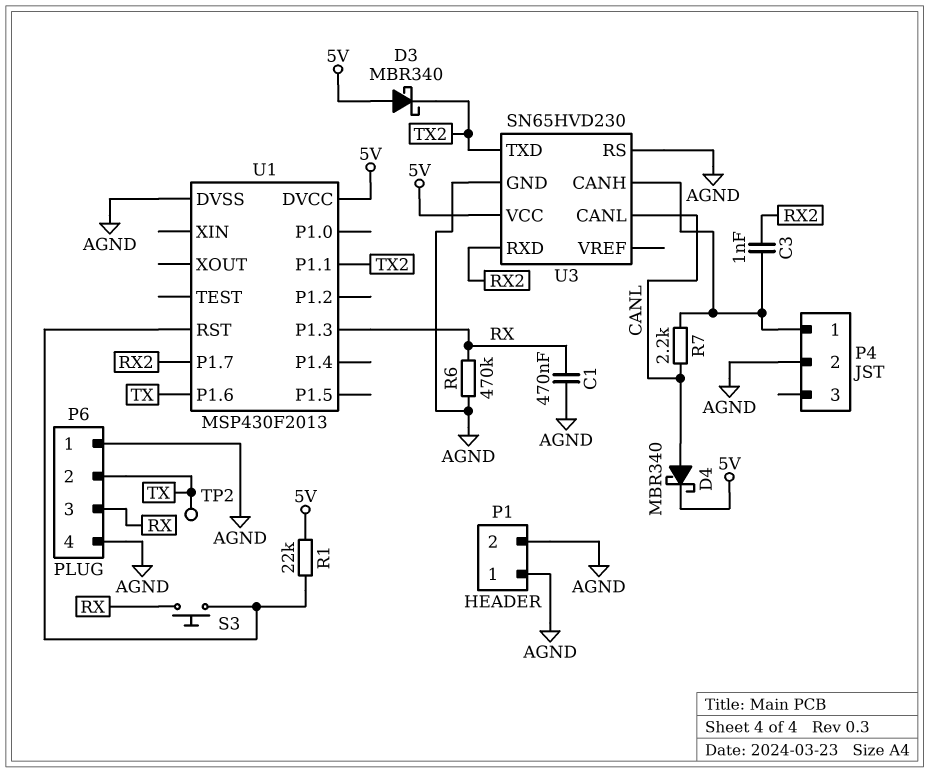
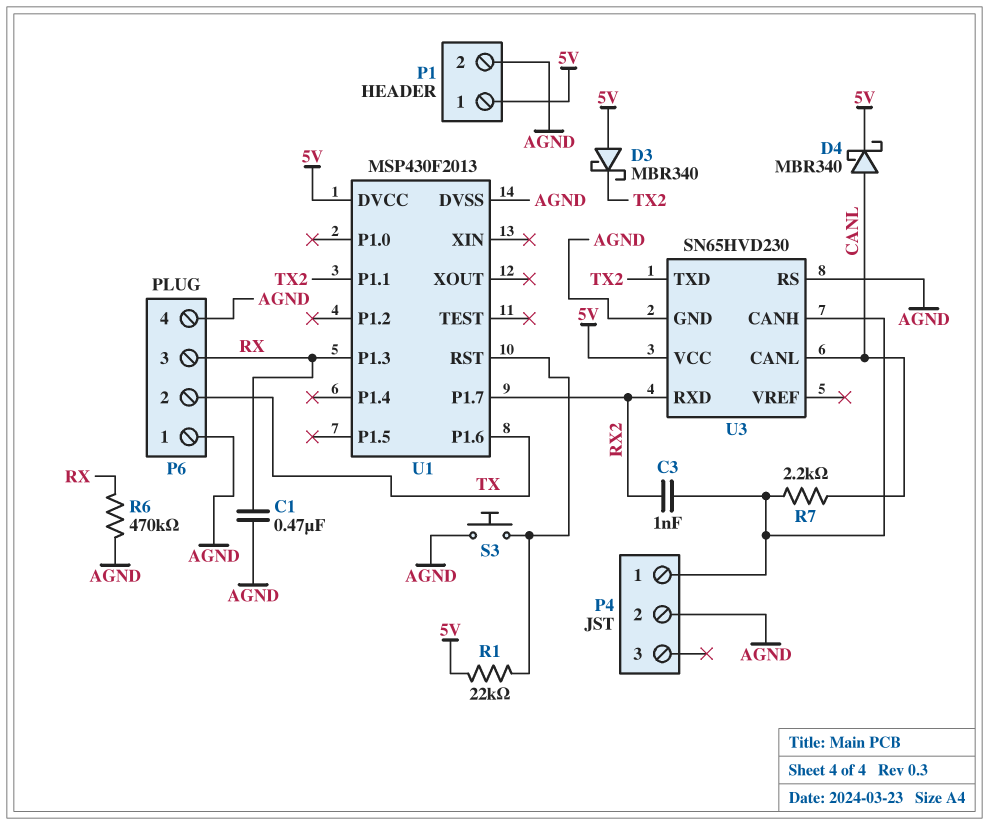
P1 pin 1: AGND -> 5V
S3: button (RX, U1/RST) -> button (AGND, U1/RST)
TP2: test point (TX) -> none

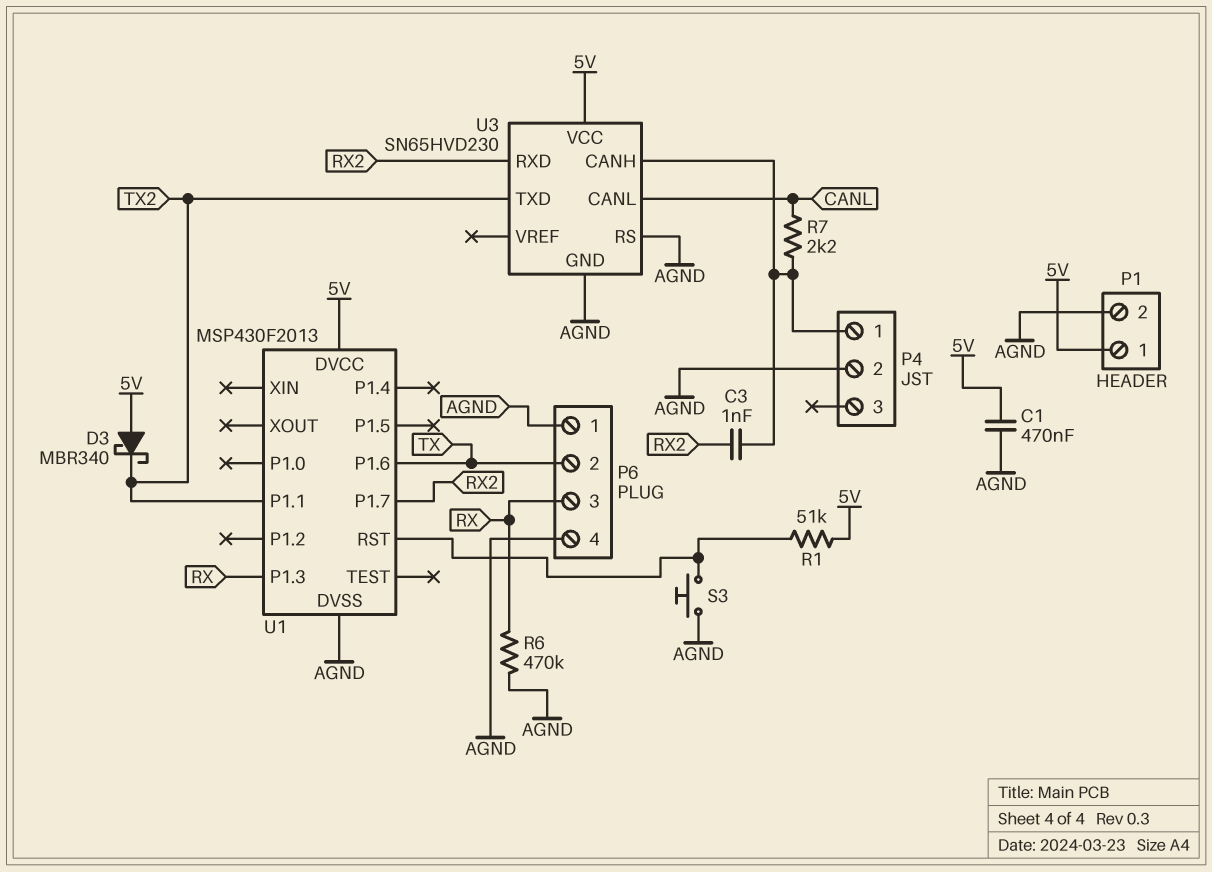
C1: 470nF (AGND, RX) -> 470nF (5V, AGND)
D4: schottky MBR340 (A CANL, K 5V) -> none
R1: 22k (5V, U1/RST) -> 51k (5V, U1/RST)

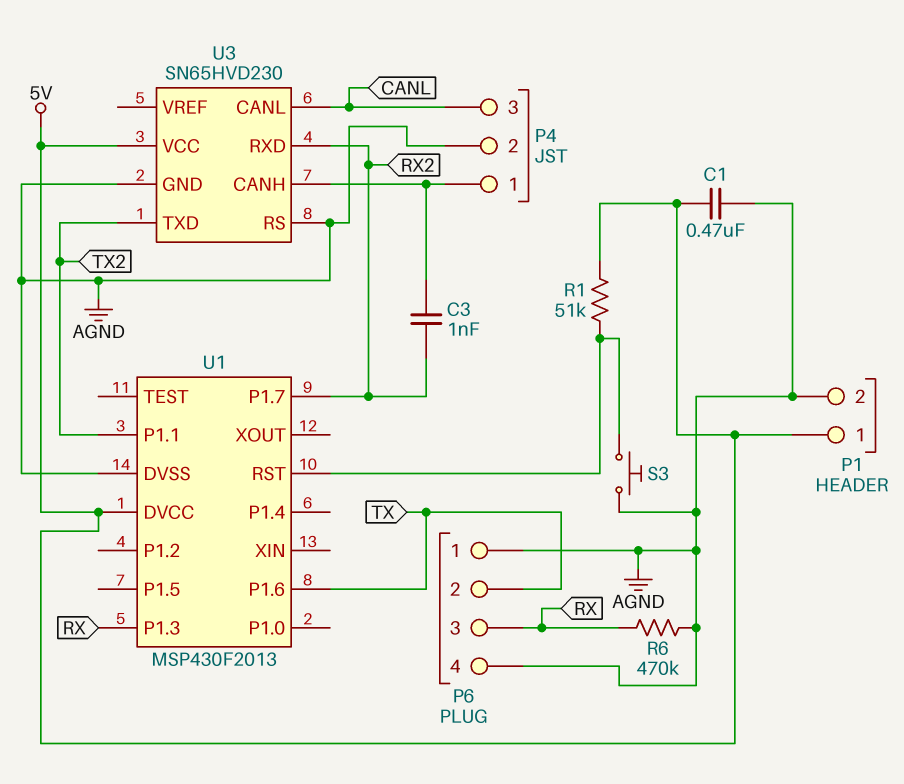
D3: schottky MBR340 (A 5V, K TX2) -> none
P4 pin 3: none -> CANL
R7: 2.2k (CANL, P4/1) -> none

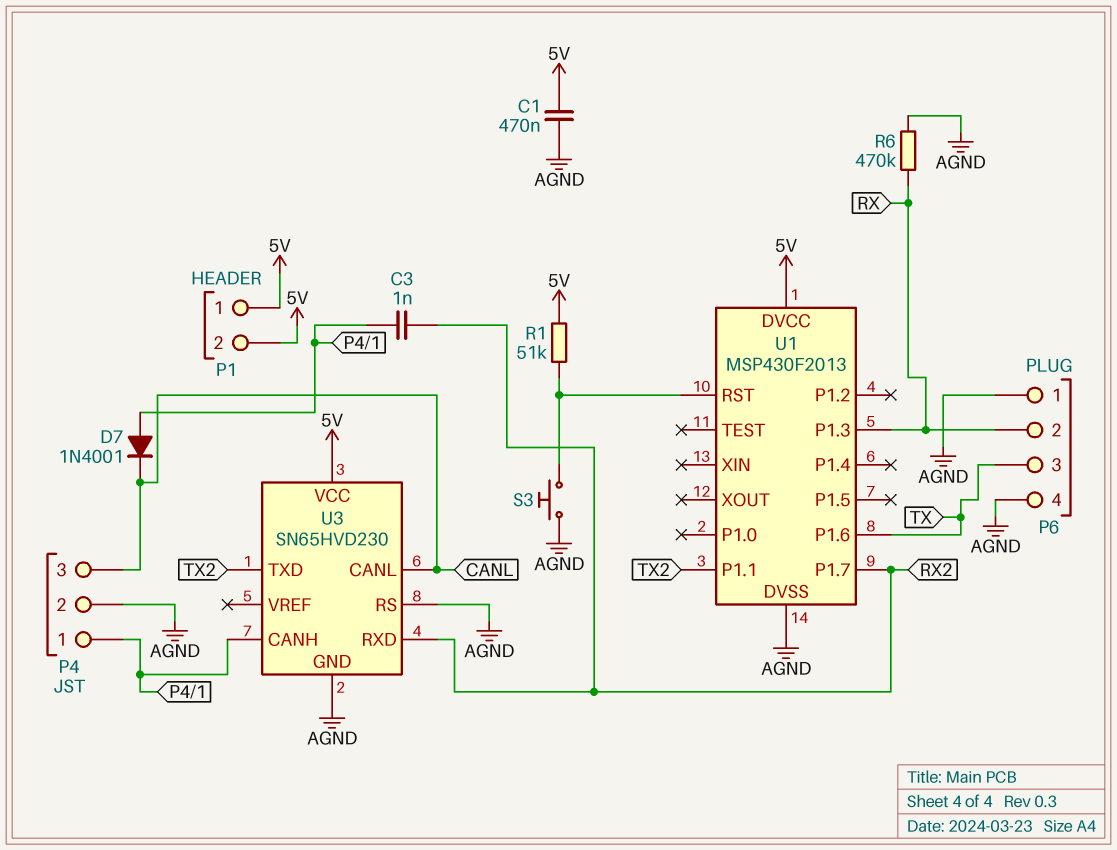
D7: none -> diode 1N4001 (A P4/1, K CANL)
P1 pin 2: AGND -> 5V
P6 pin 2: TX -> RX
P6 pin 3: RX -> TX

